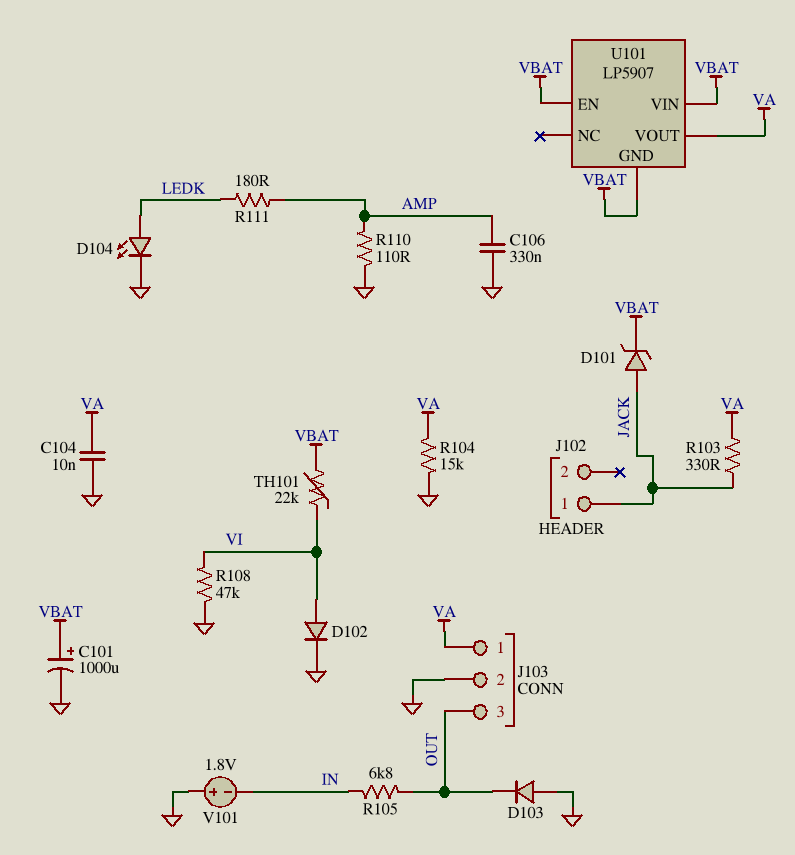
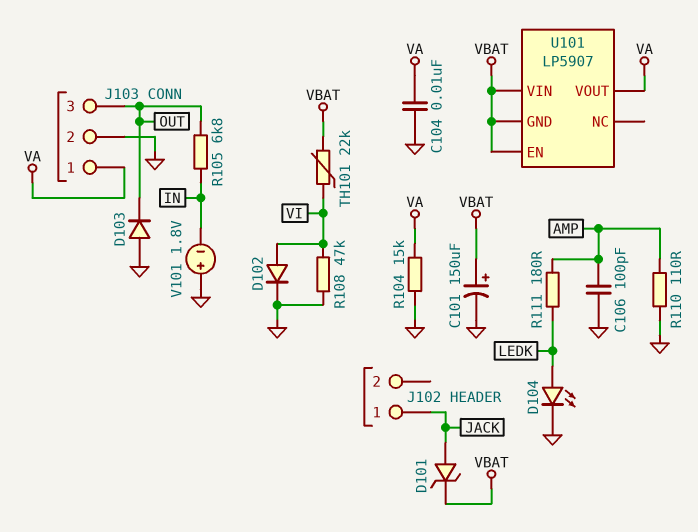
C101: 1000uF (plus VBAT, minus GND) -> 150uF (plus VBAT, minus GND)
C106: 330nF (AMP, GND) -> 100pF (AMP, GND)
R103: 330 (JACK, VA) -> none

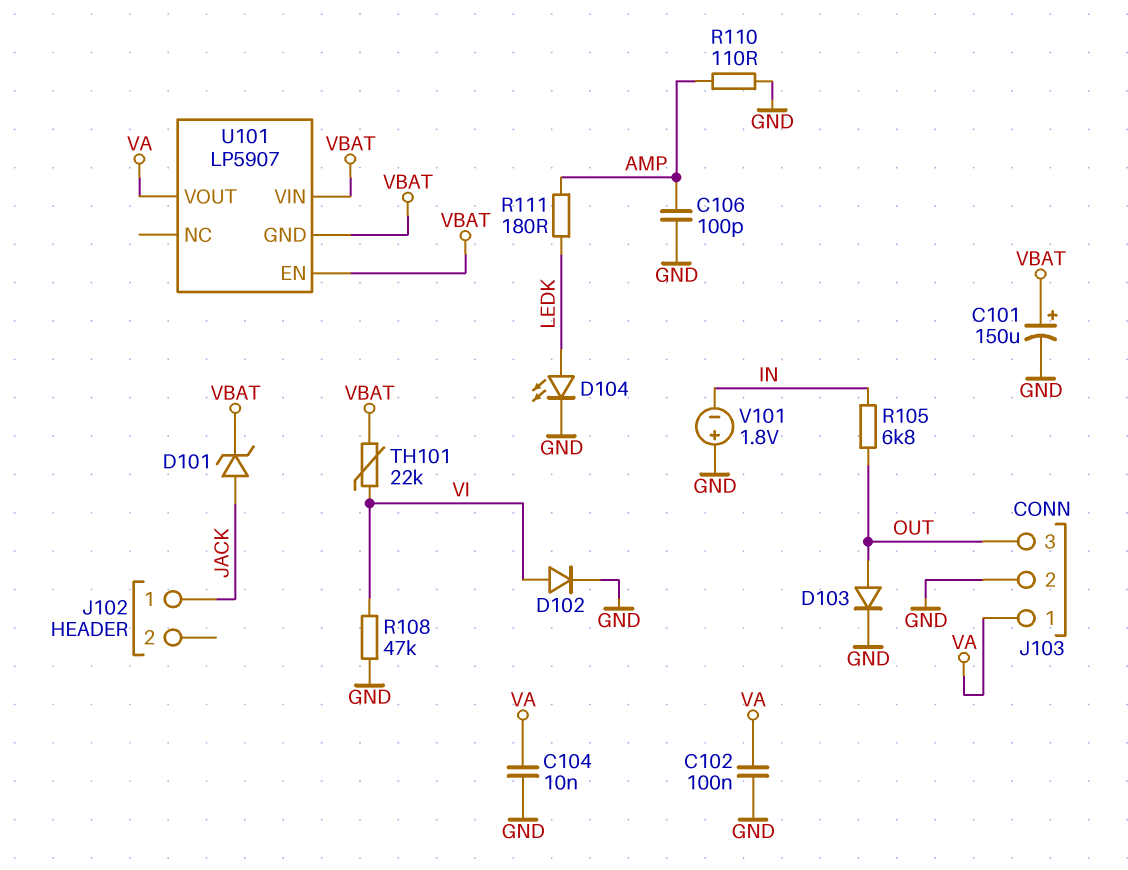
C102: none -> 100nF (GND, VA)
D103: diode (A GND, K OUT) -> diode (A OUT, K GND)
R104: 15k (GND, VA) -> none

